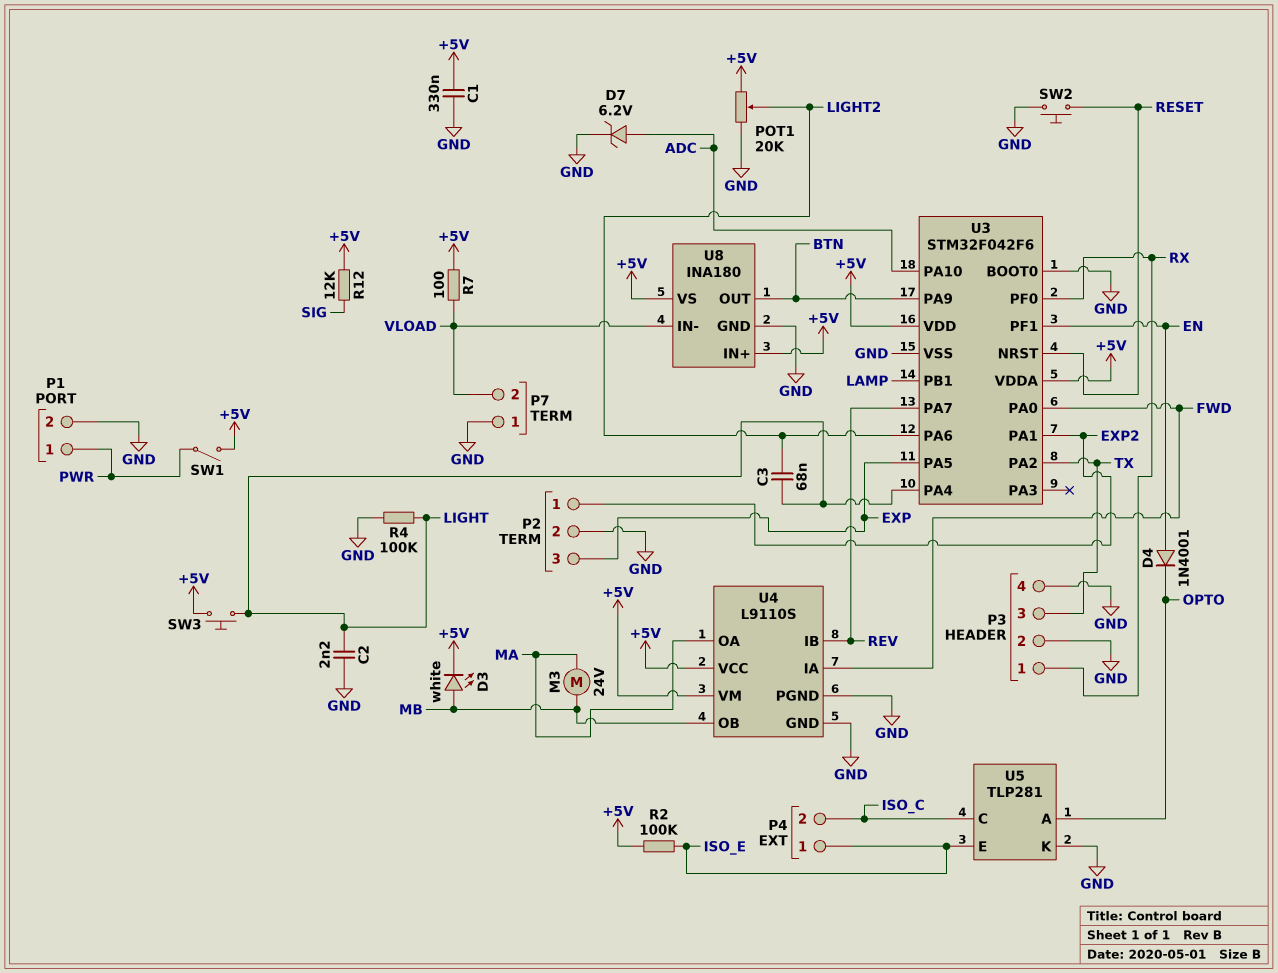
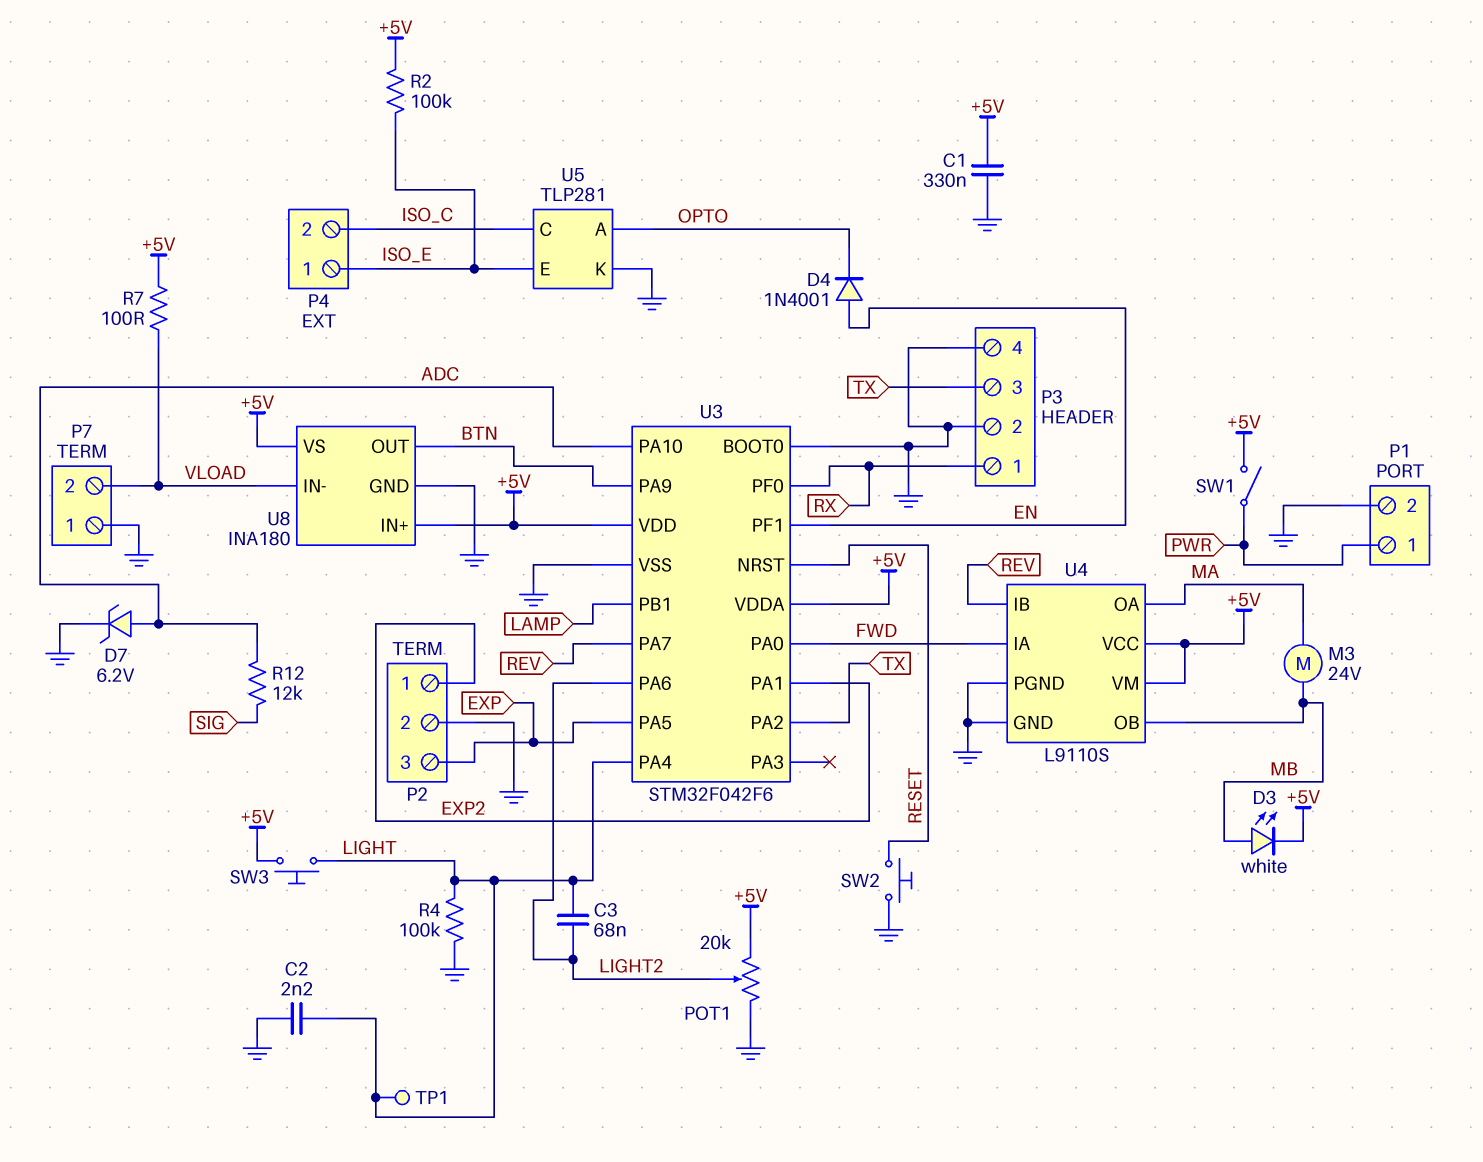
R12: 12k (+5V, SIG) -> 12k (ADC, SIG)
TP1: none -> test point (LIGHT)

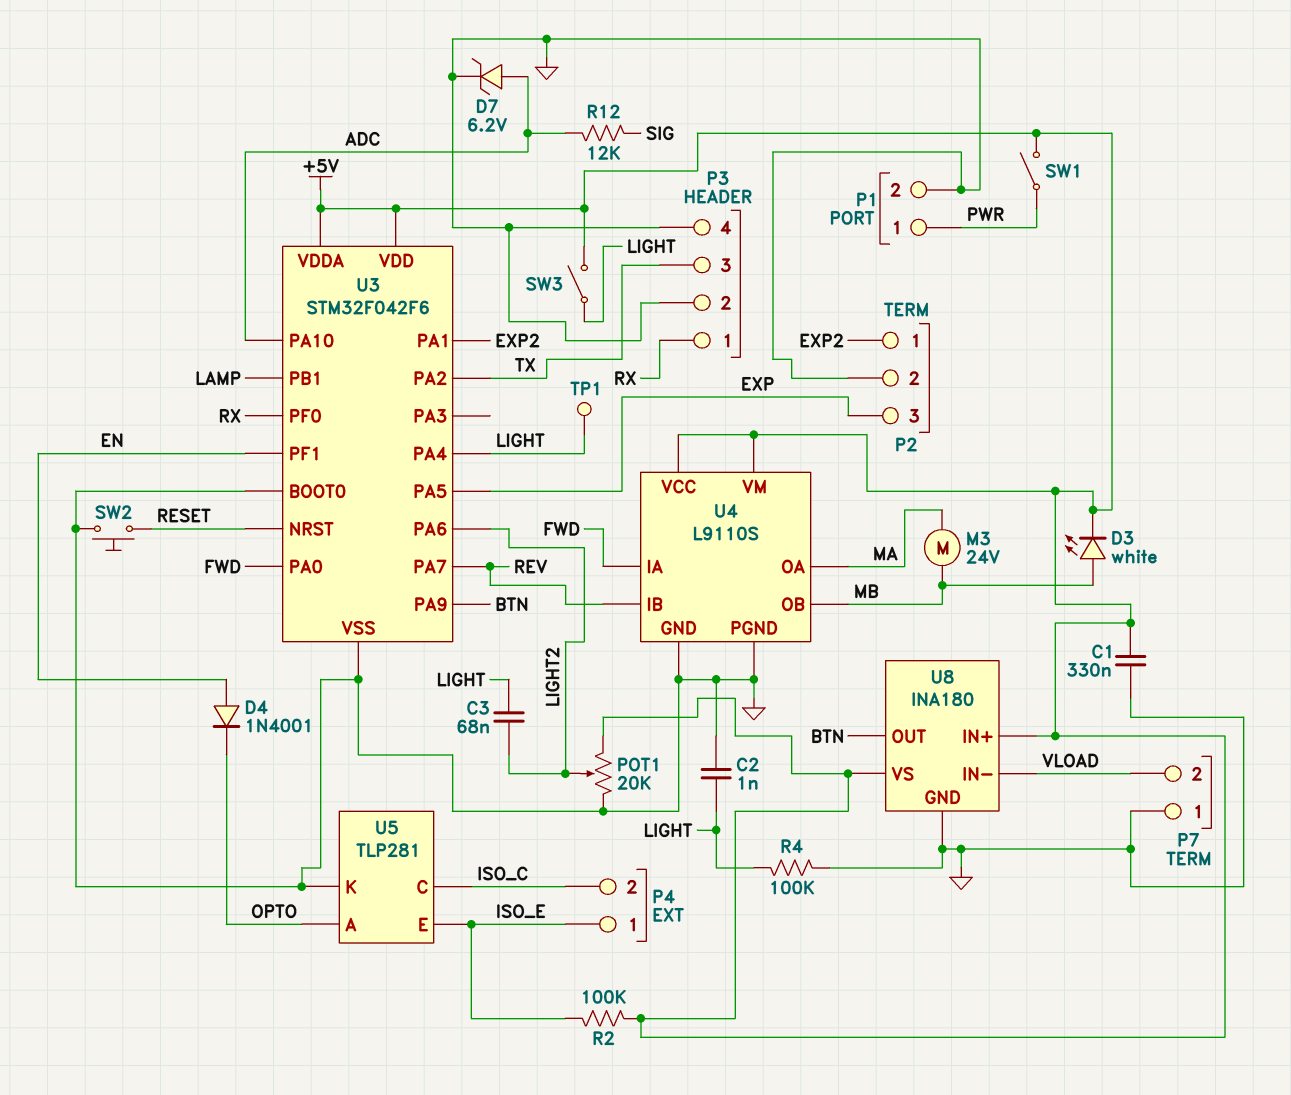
C2: 2.2nF (GND, LIGHT) -> 1nF (GND, LIGHT)
R7: 100 (+5V, VLOAD) -> none
SW3: button (+5V, LIGHT) -> switch (+5V, LIGHT)

